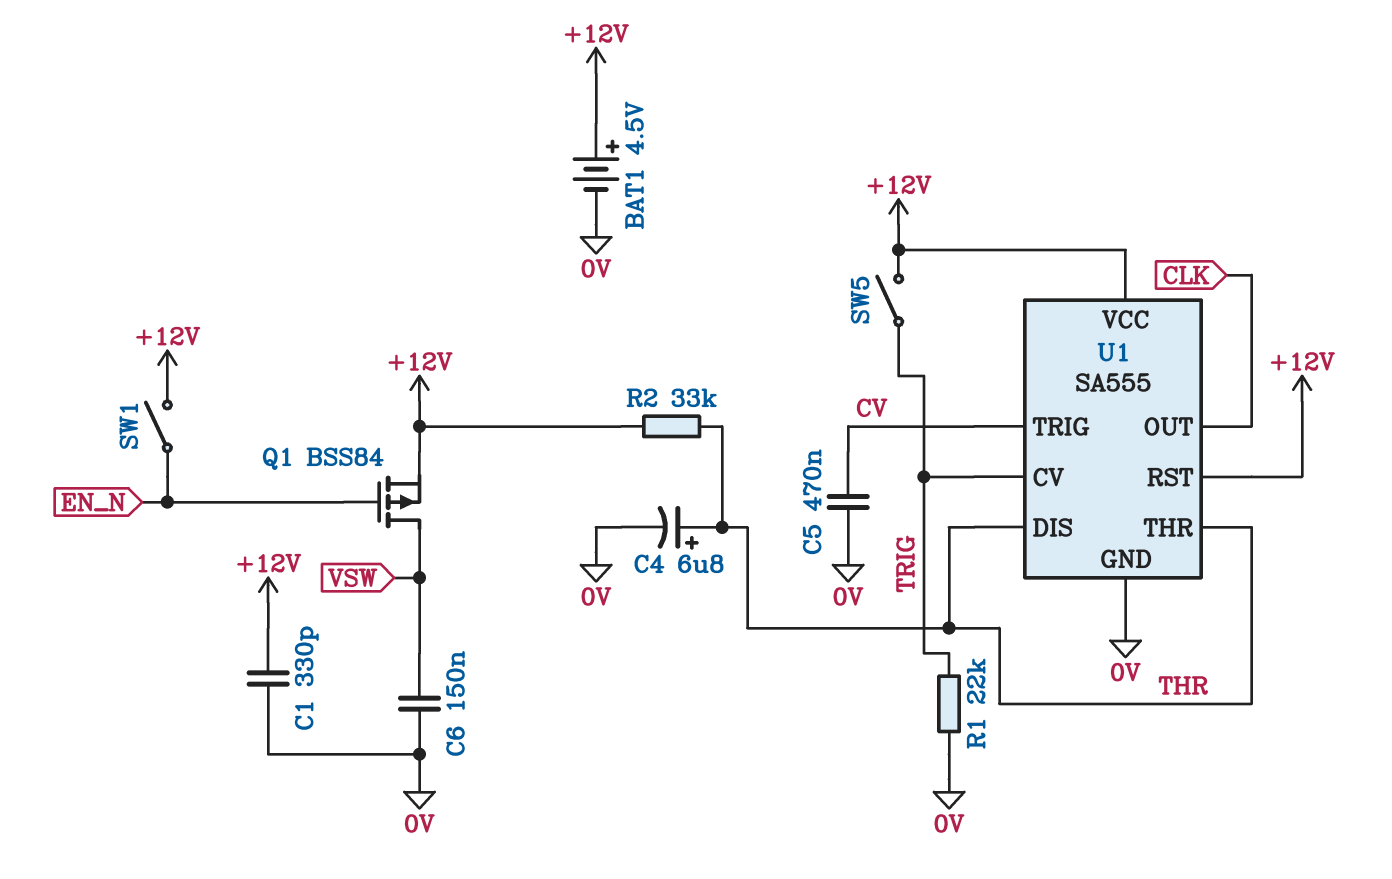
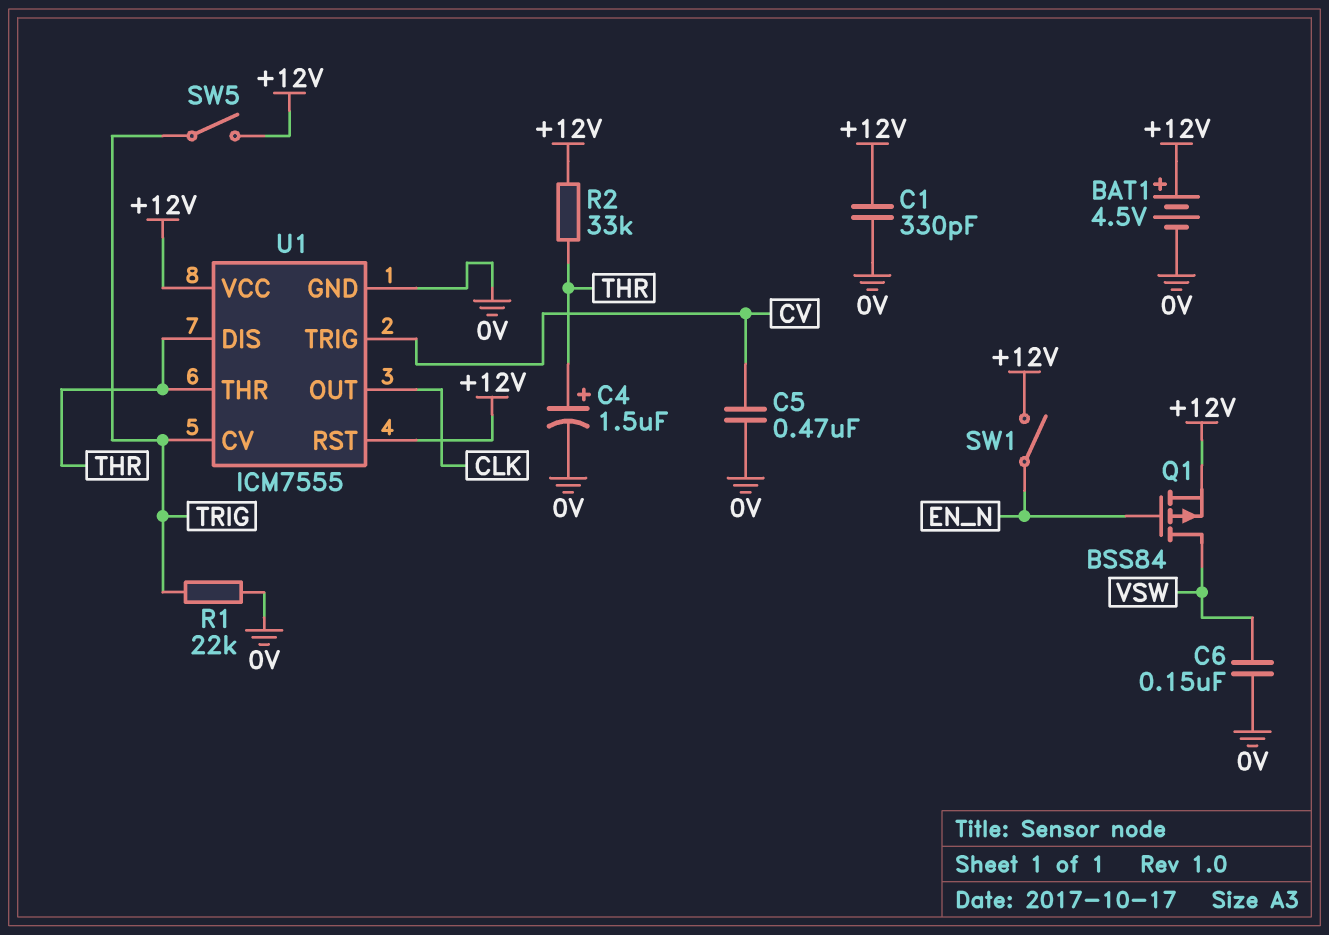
C4: 6.8uF (plus THR, minus 0V) -> 1.5uF (plus THR, minus 0V)
U1: SA555 -> ICM7555

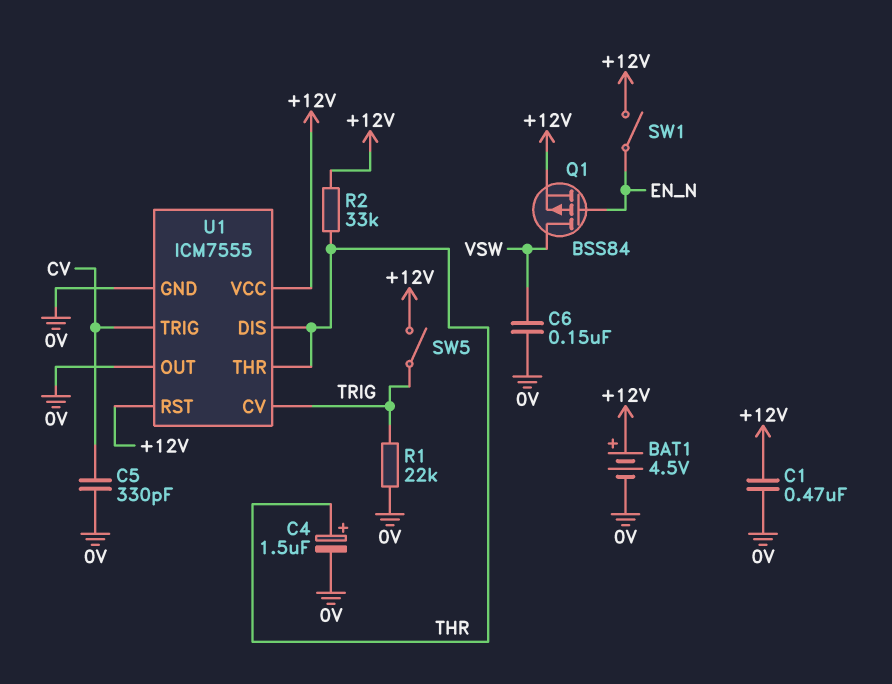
C1: 330pF (+12V, 0V) -> 470nF (+12V, 0V)
C5: 470nF (0V, CV) -> 330pF (0V, CV)
U1 pin OUT: CLK -> 0V

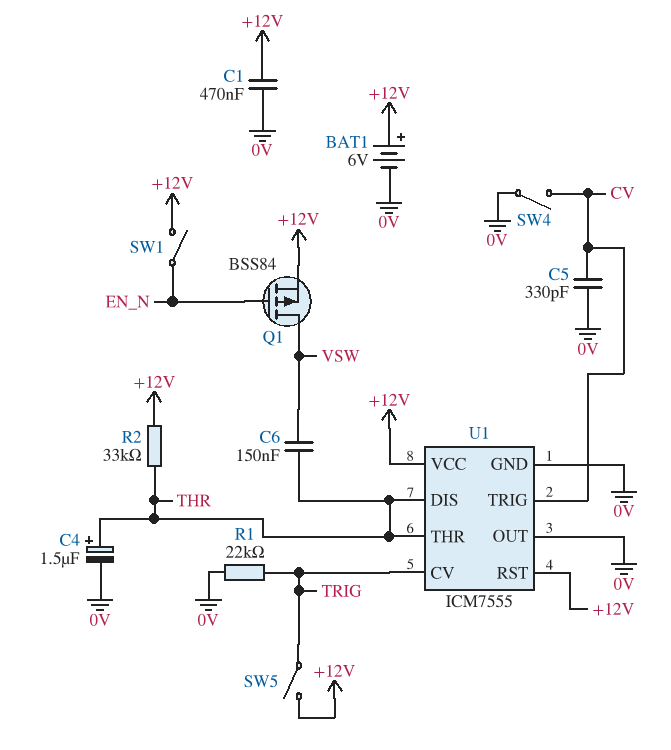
BAT1: 4.5V (plus +12V, minus 0V) -> 6V (plus +12V, minus 0V)
C6: 150nF (0V, VSW) -> 150nF (THR, VSW)
SW4: none -> switch (0V, CV)

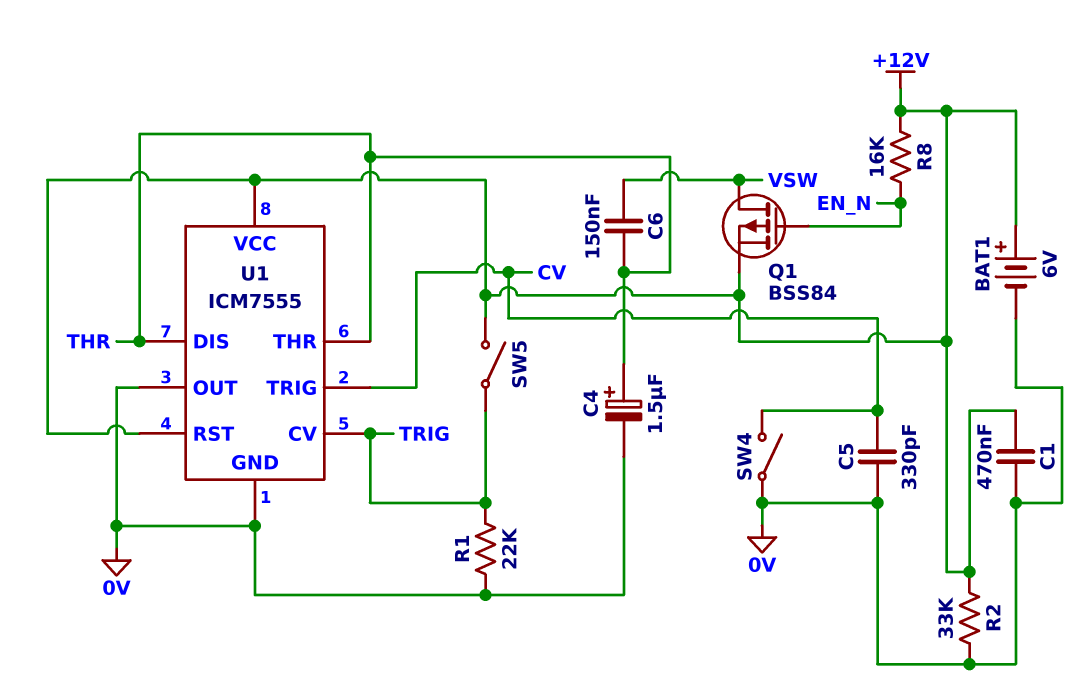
R2: 33k (+12V, THR) -> 33k (+12V, 0V)
R8: none -> 16k (+12V, EN_N)
SW1: switch (+12V, EN_N) -> none

